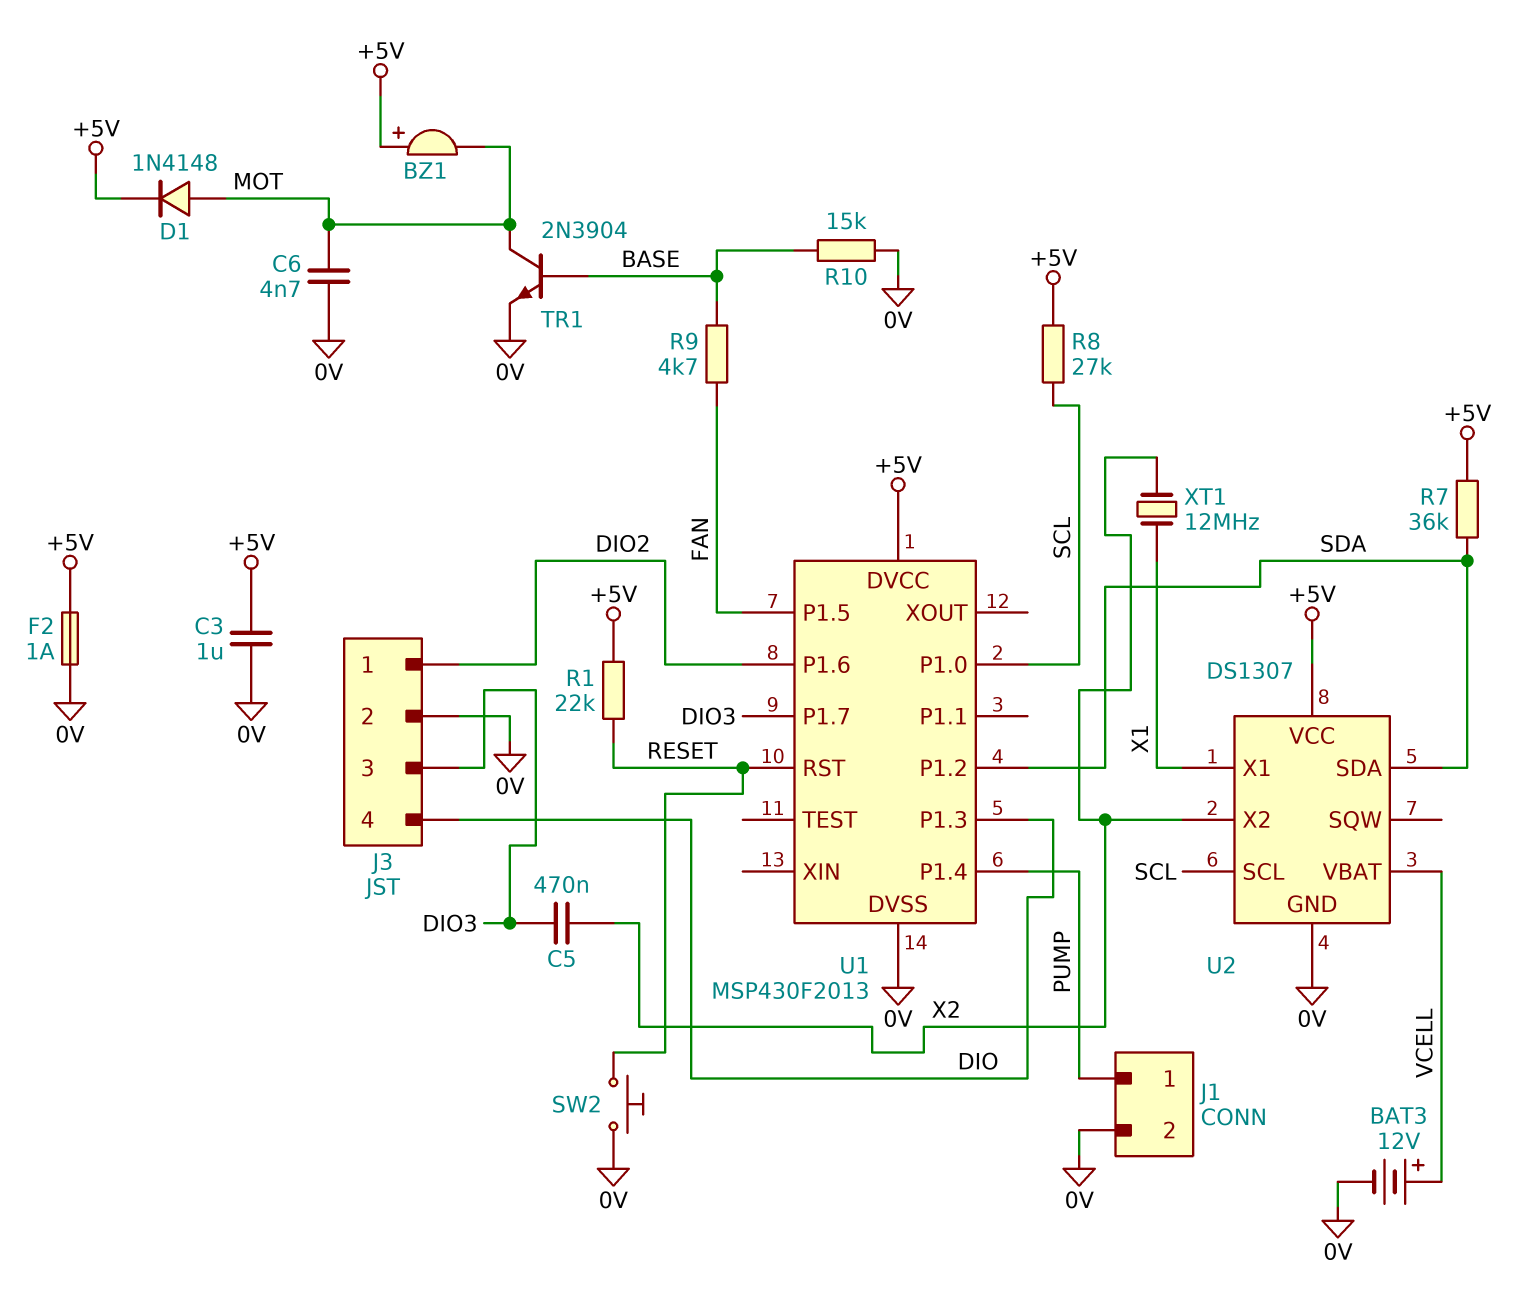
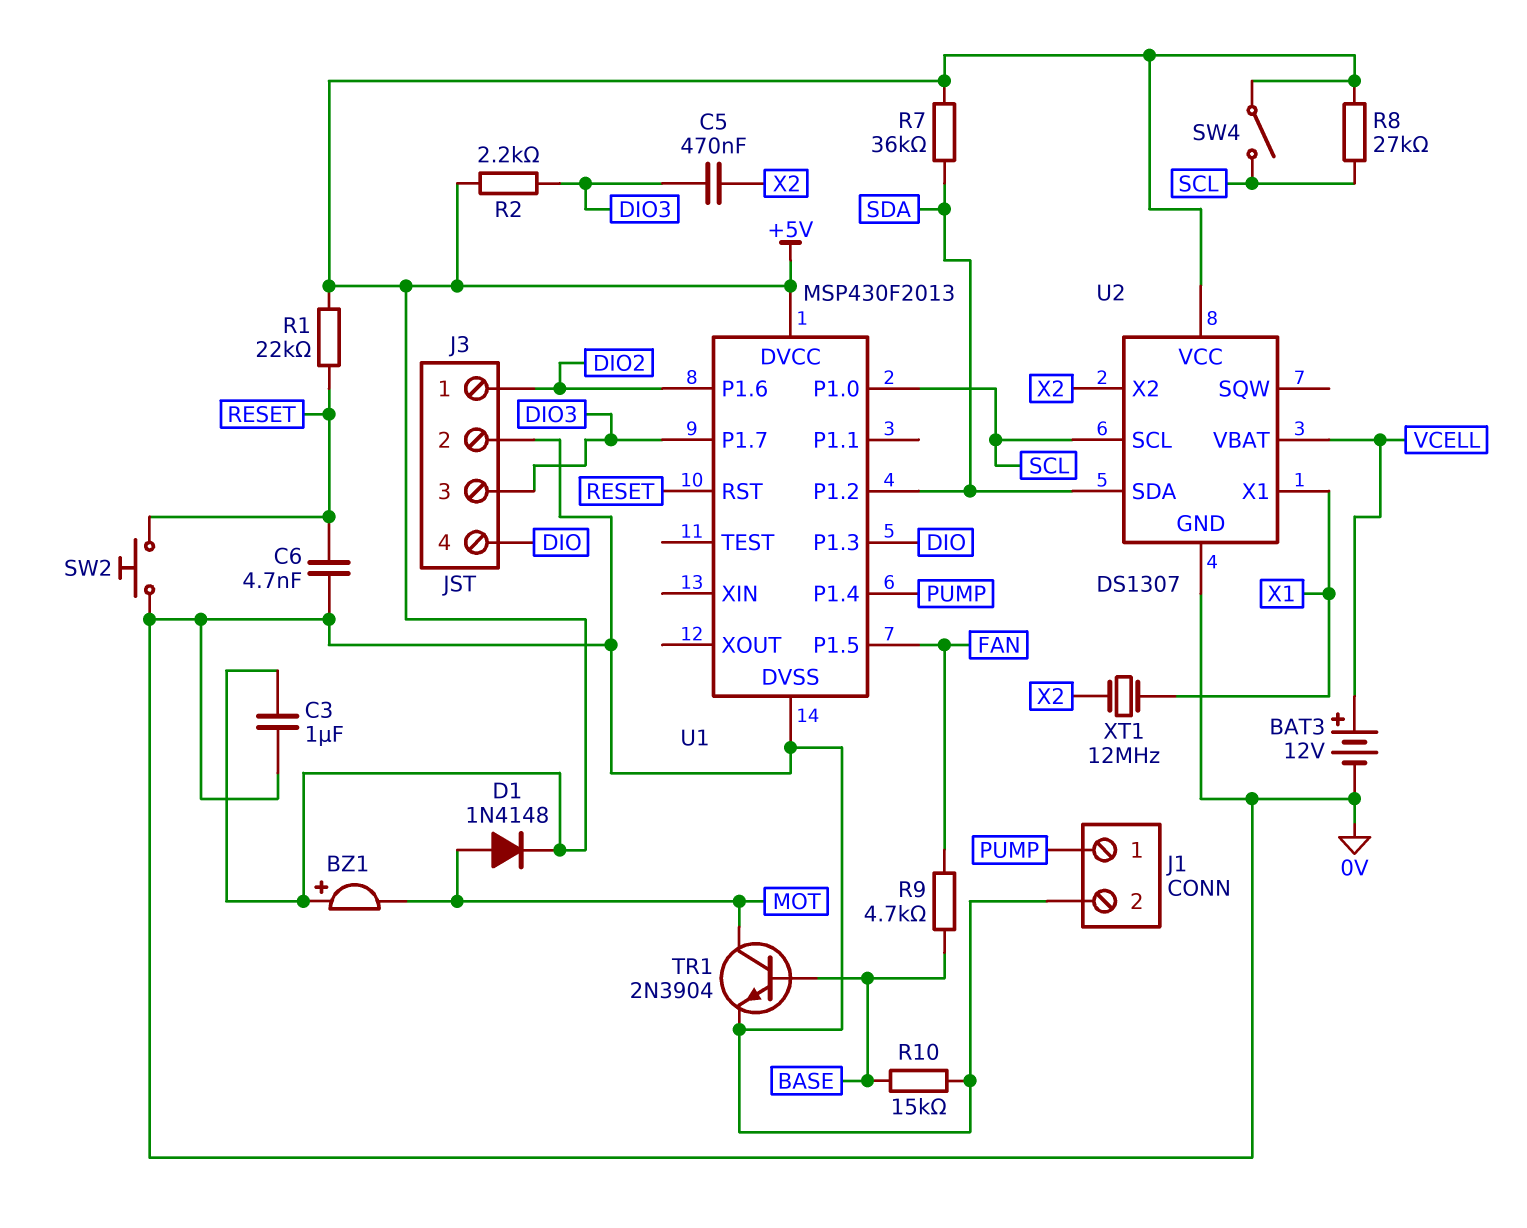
C6: 4.7nF (0V, MOT) -> 4.7nF (0V, RESET)
F2: 1A (+5V, 0V) -> none
R2: none -> 2.2k (+5V, DIO3)
SW4: none -> switch (+5V, SCL)

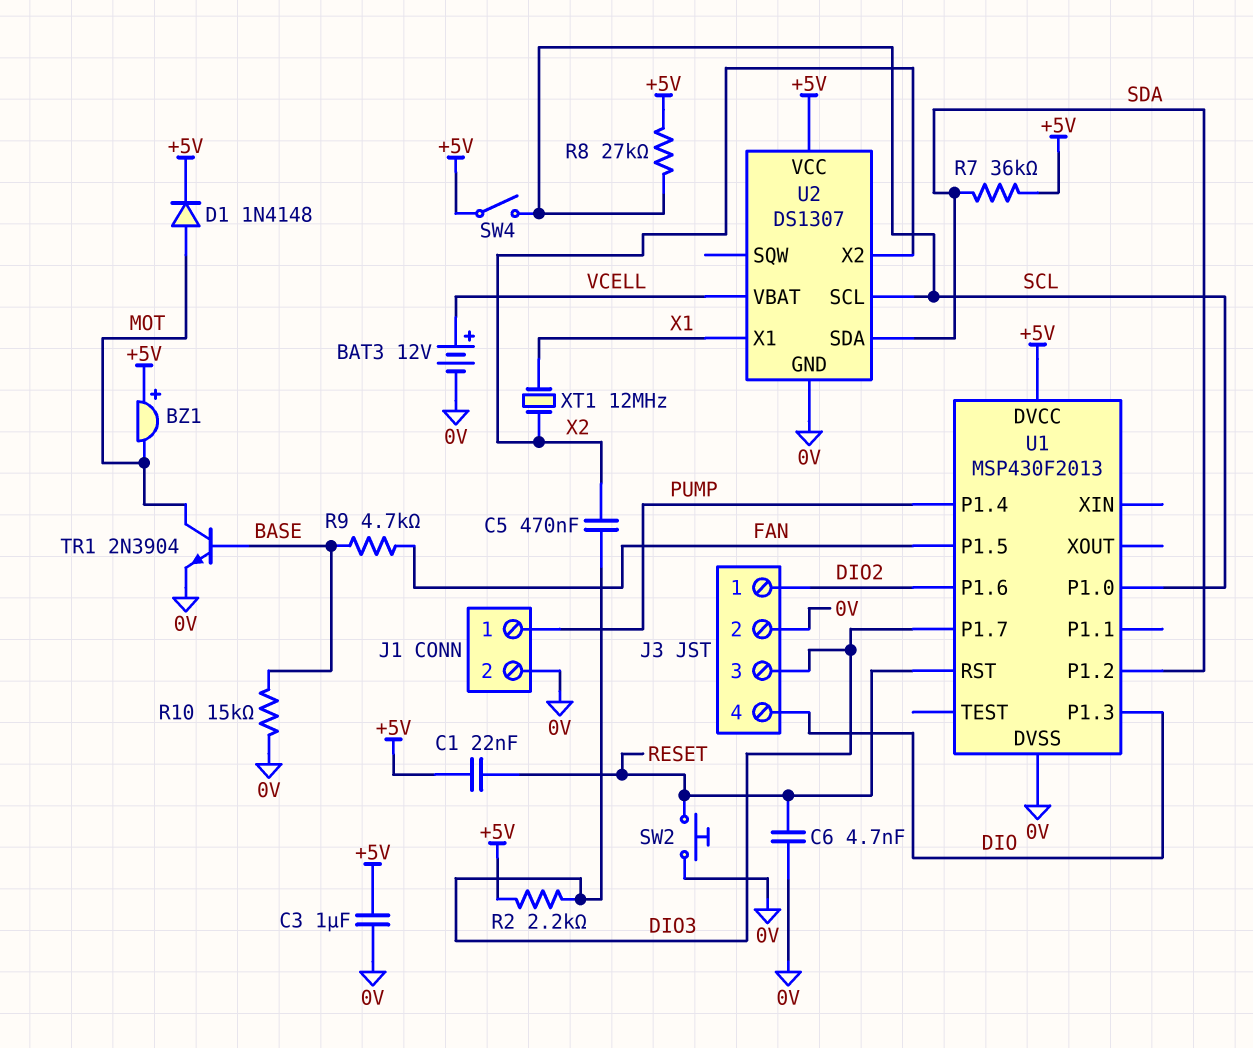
C1: none -> 22nF (+5V, RESET)
R1: 22k (+5V, RESET) -> none

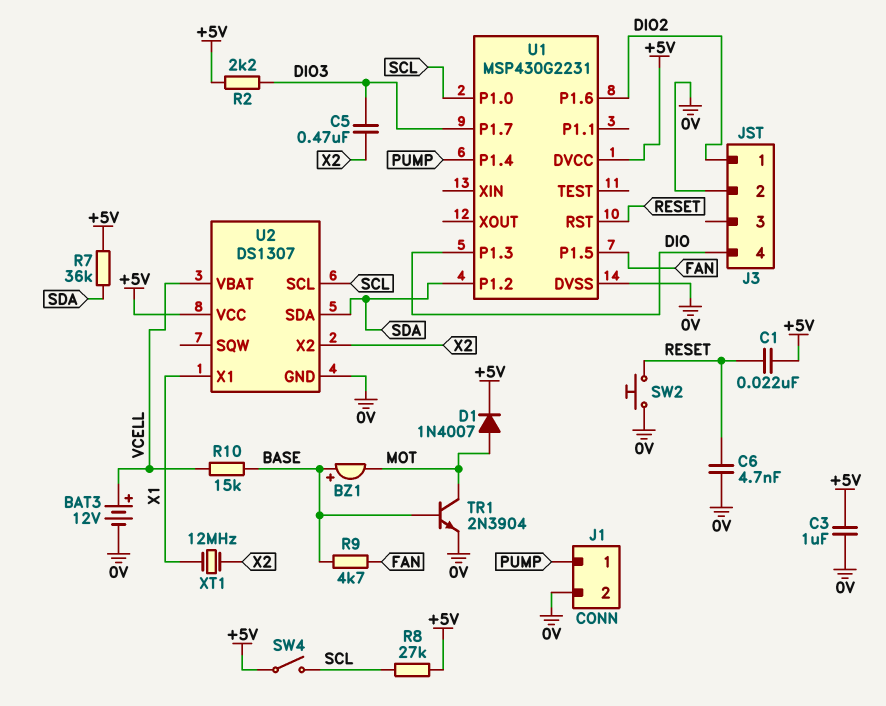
BZ1: buzzer (plus +5V, minus MOT) -> buzzer (plus BASE, minus MOT)
D1: diode 1N4148 (A MOT, K +5V) -> diode 1N4007 (A MOT, K +5V)
J3 pin 3: DIO3 -> none
R10: 15k (0V, BASE) -> 15k (BASE, VCELL)
U1: MSP430F2013 -> MSP430G2231

